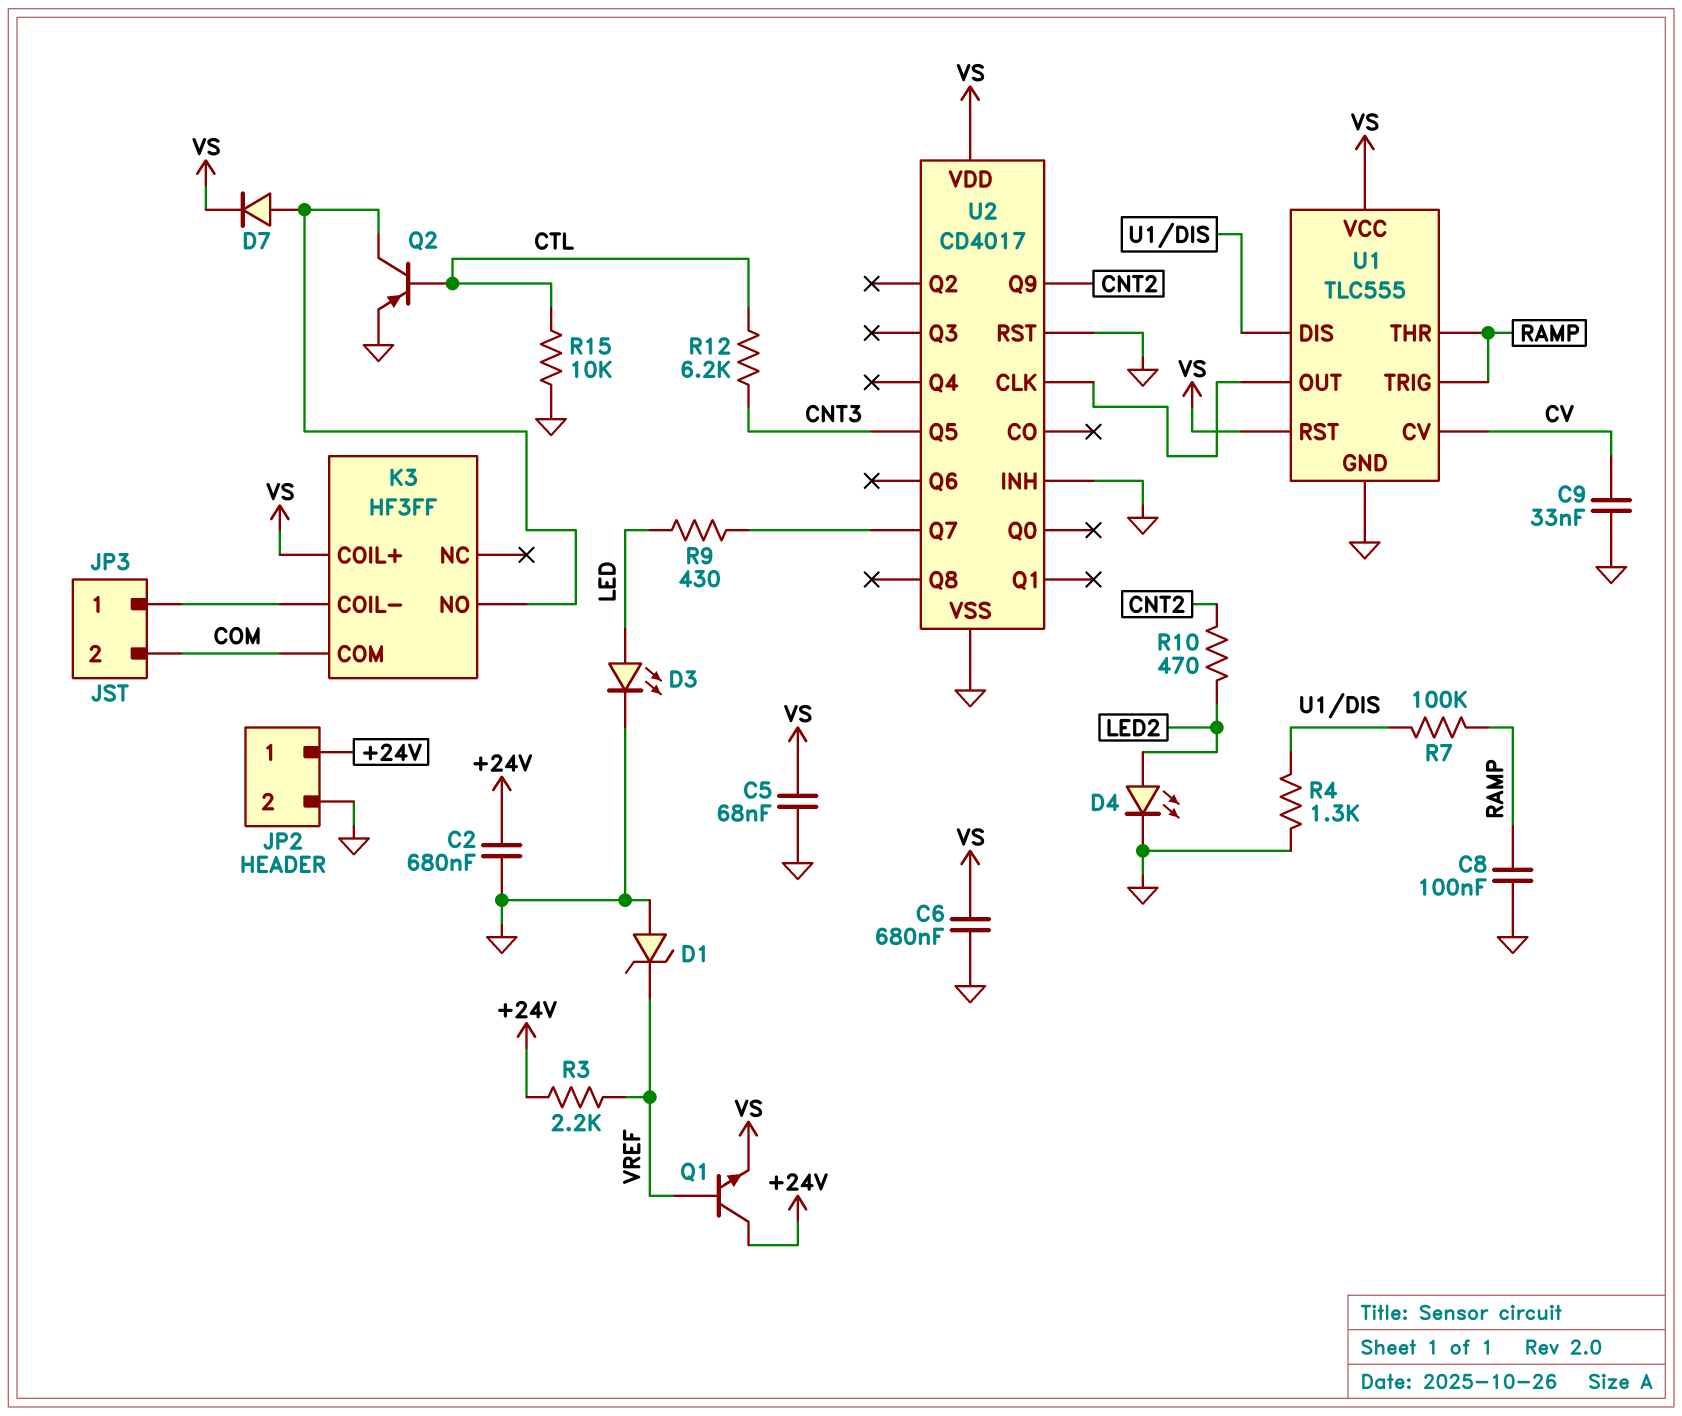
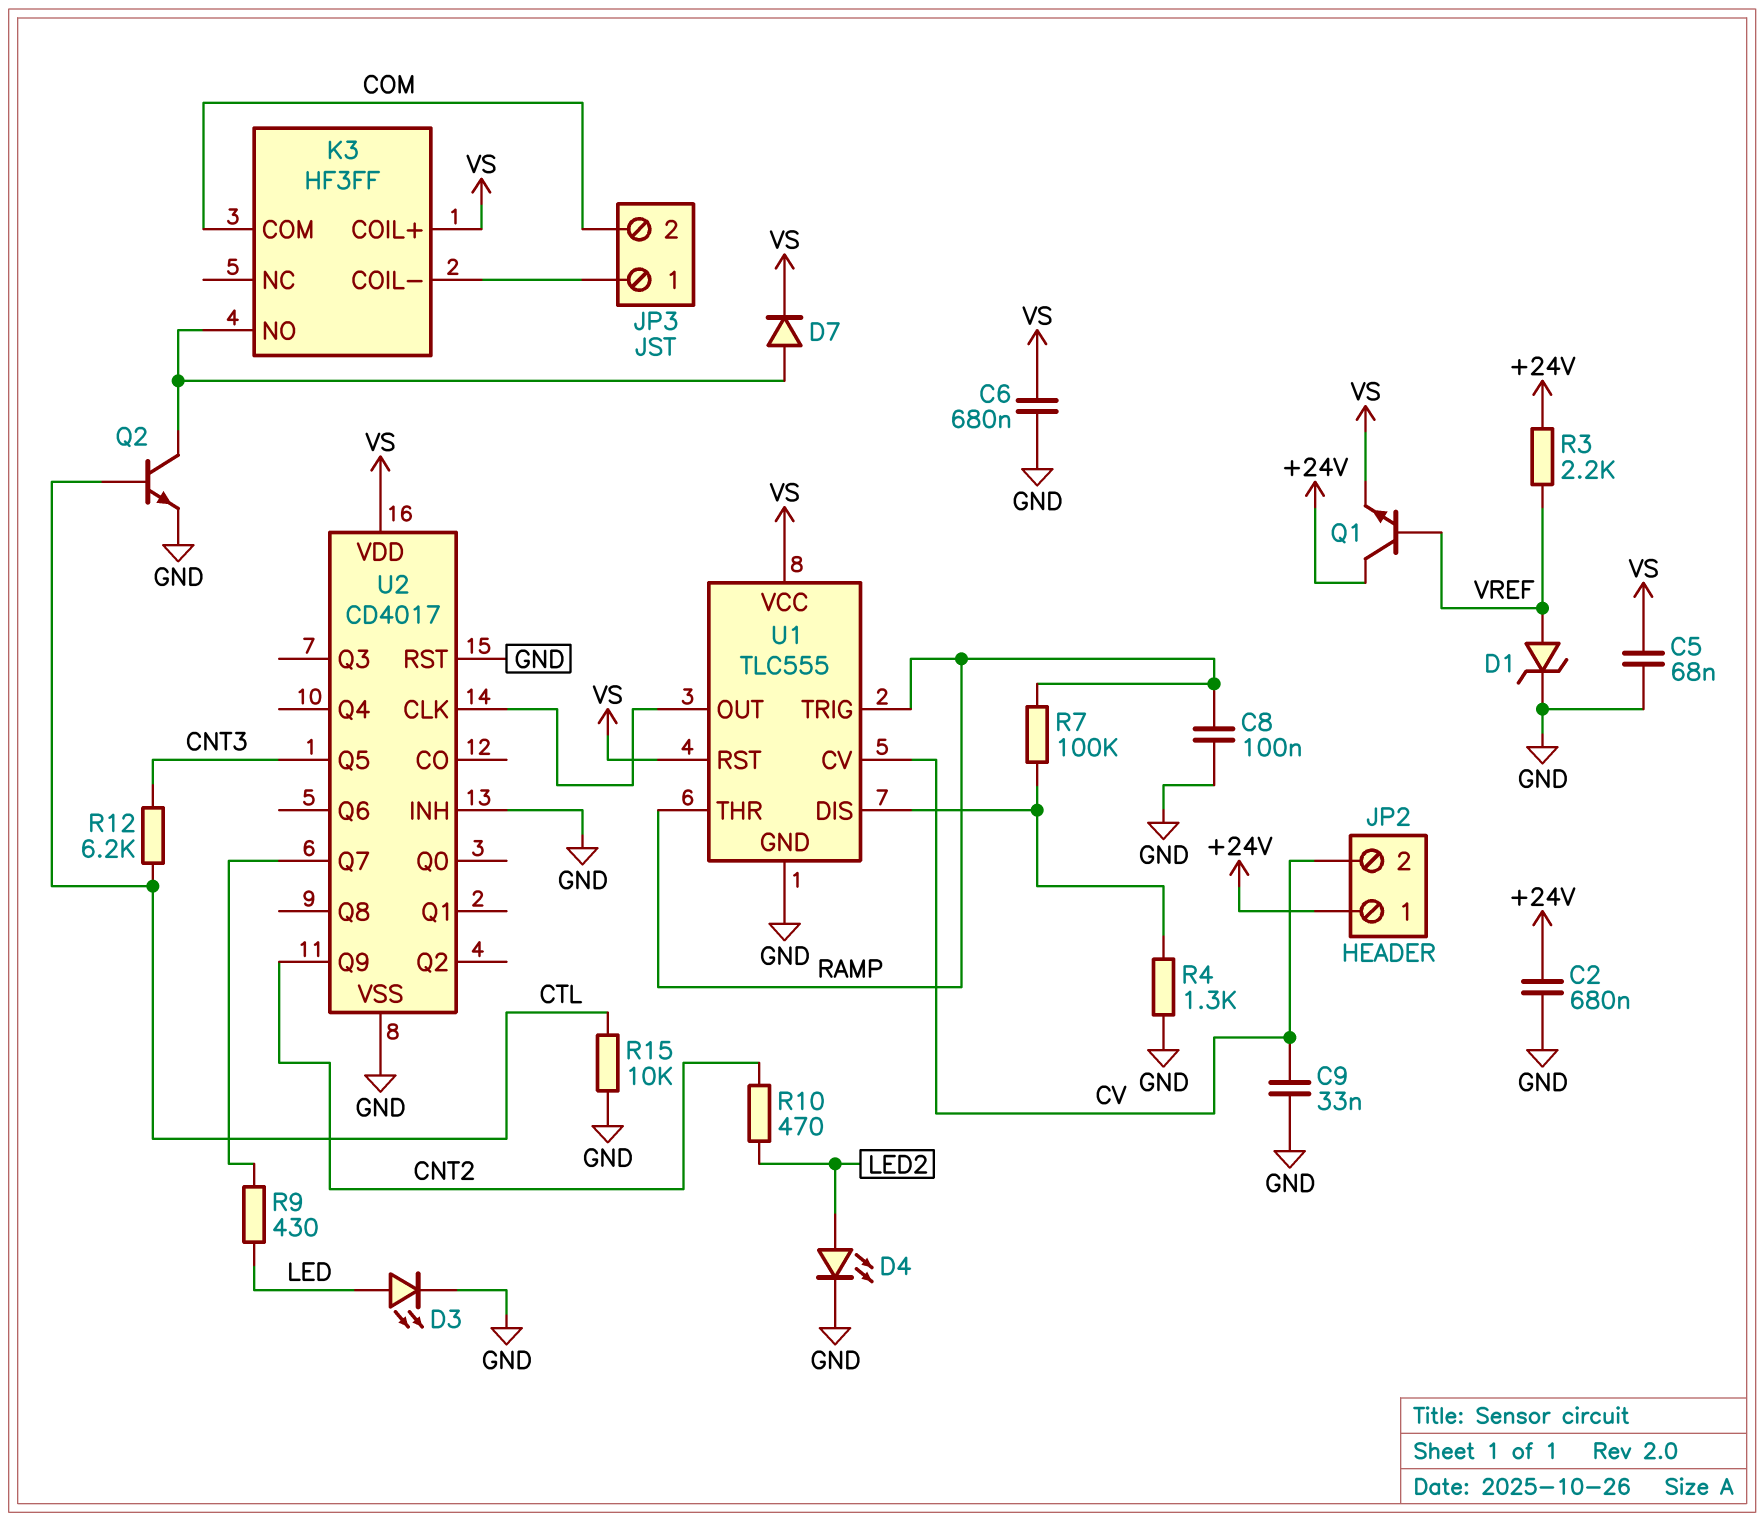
D1: zener (A GND, K VREF) -> zener (A VREF, K GND)
JP2 pin 2: GND -> CV
Q2: PNP (B CTL, C K3/NO, E GND) -> NPN (B CTL, C K3/NO, E GND)

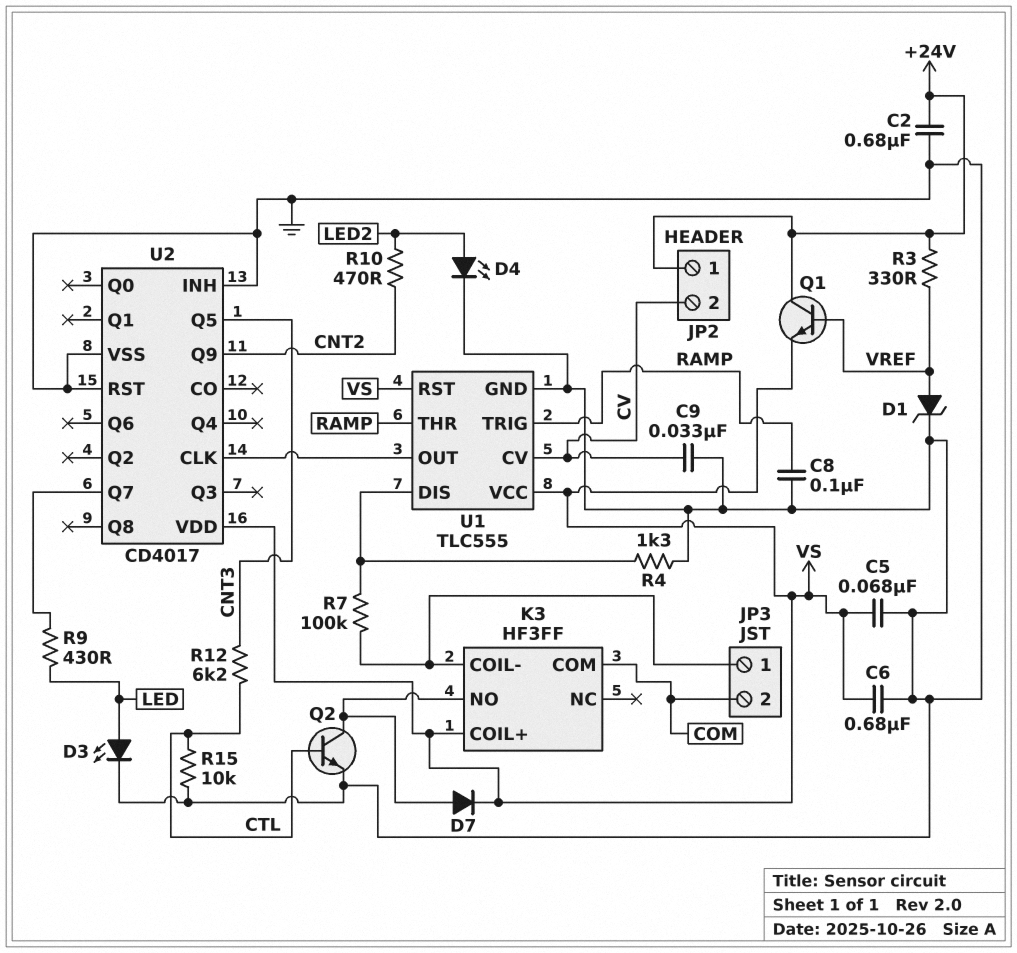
R3: 2.2k (+24V, VREF) -> 330 (+24V, VREF)
R7: 100k (RAMP, U1/DIS) -> 100k (JP3/1, U1/DIS)

